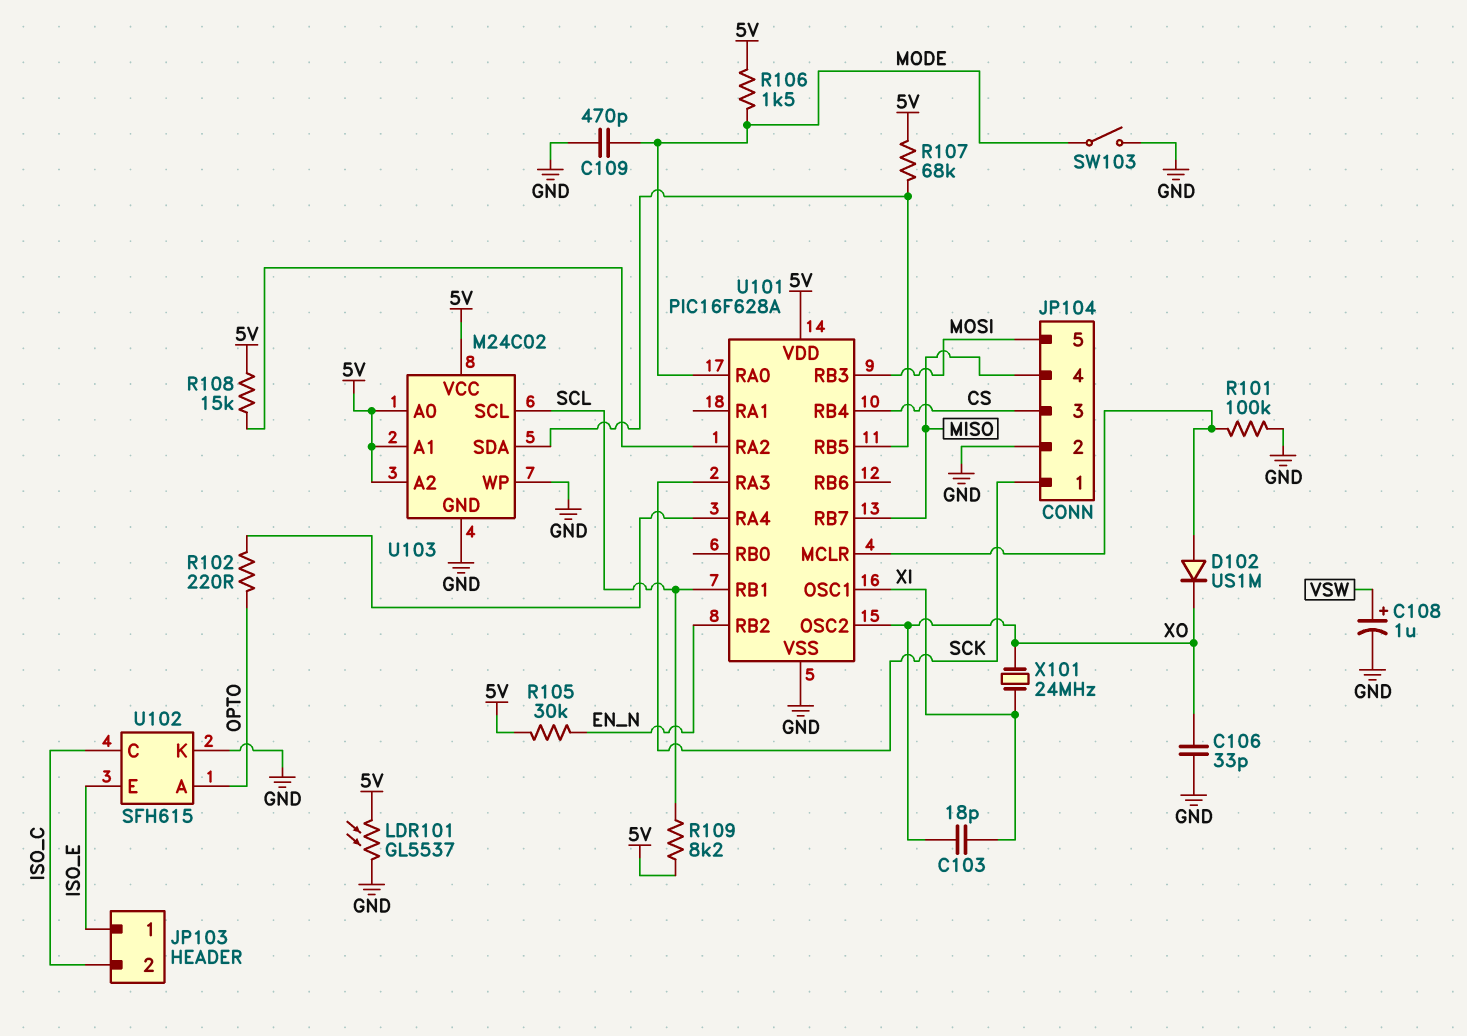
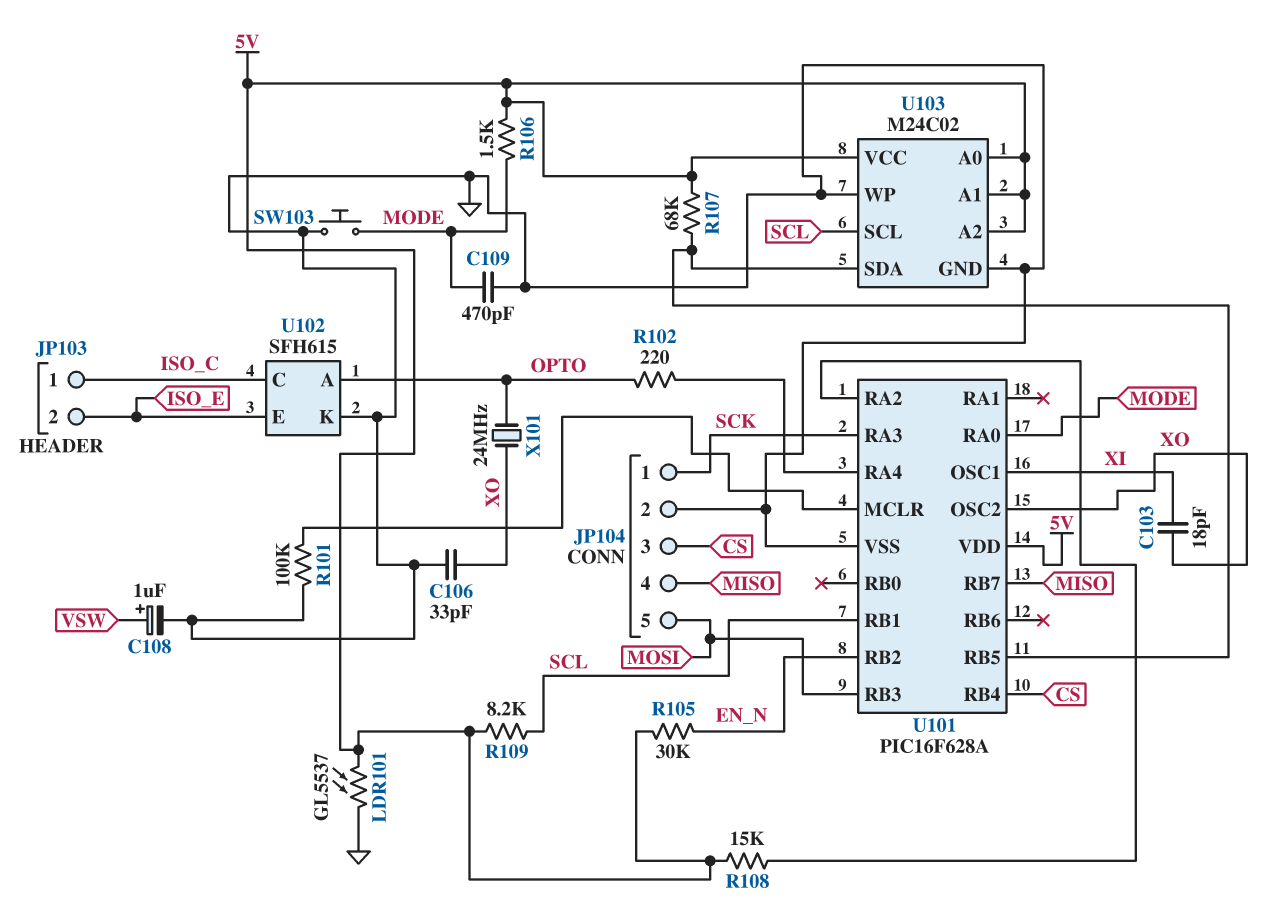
D102: diode US1M (A U101/MCLR, K XO) -> none
JP103 pin 1: ISO_E -> ISO_C
JP103 pin 2: ISO_C -> ISO_E
SW103: switch (GND, MODE) -> button (GND, MODE)
X101: 24MHz (XI, XO) -> 24MHz (OPTO, XO)

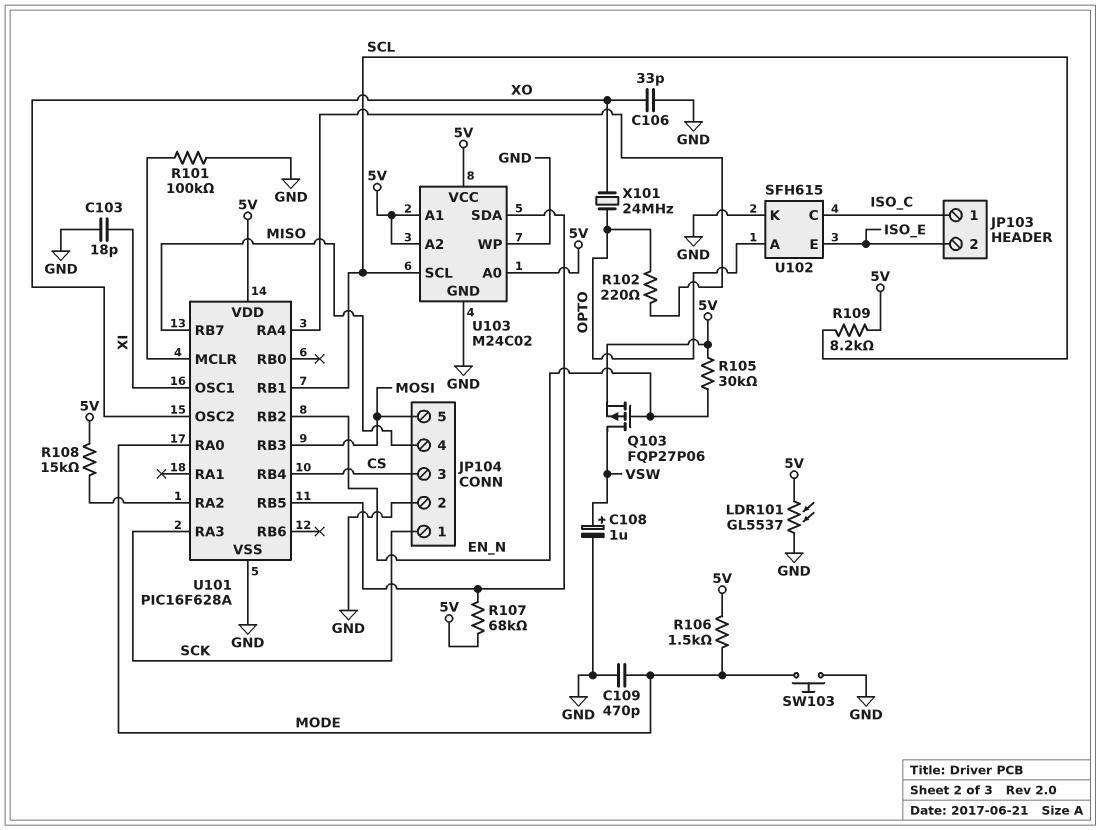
C103: 18pF (XI, XO) -> 18pF (GND, XI)
Q103: none -> PMOS FQP27P06 (G EN_N, D VSW, S 5V)

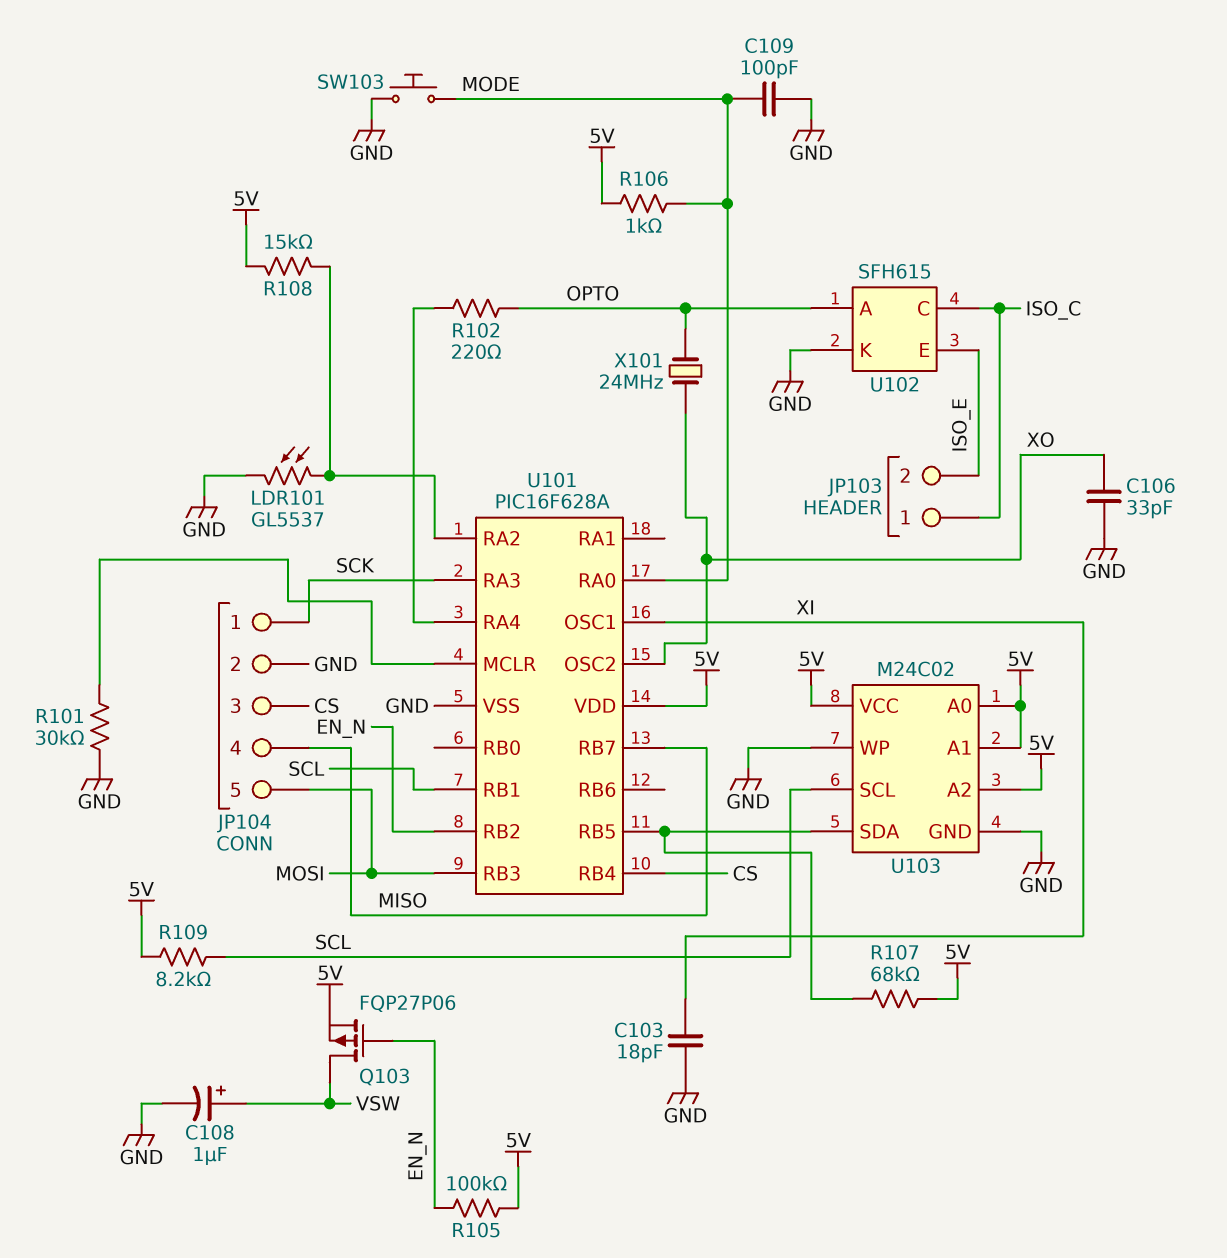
C109: 470pF (GND, MODE) -> 100pF (GND, MODE)
LDR101: GL5537 (5V, GND) -> GL5537 (GND, U101/RA2)
R101: 100k (GND, U101/MCLR) -> 30k (GND, U101/MCLR)
R105: 30k (5V, EN_N) -> 100k (5V, EN_N)
R106: 1.5k (5V, MODE) -> 1k (5V, MODE)

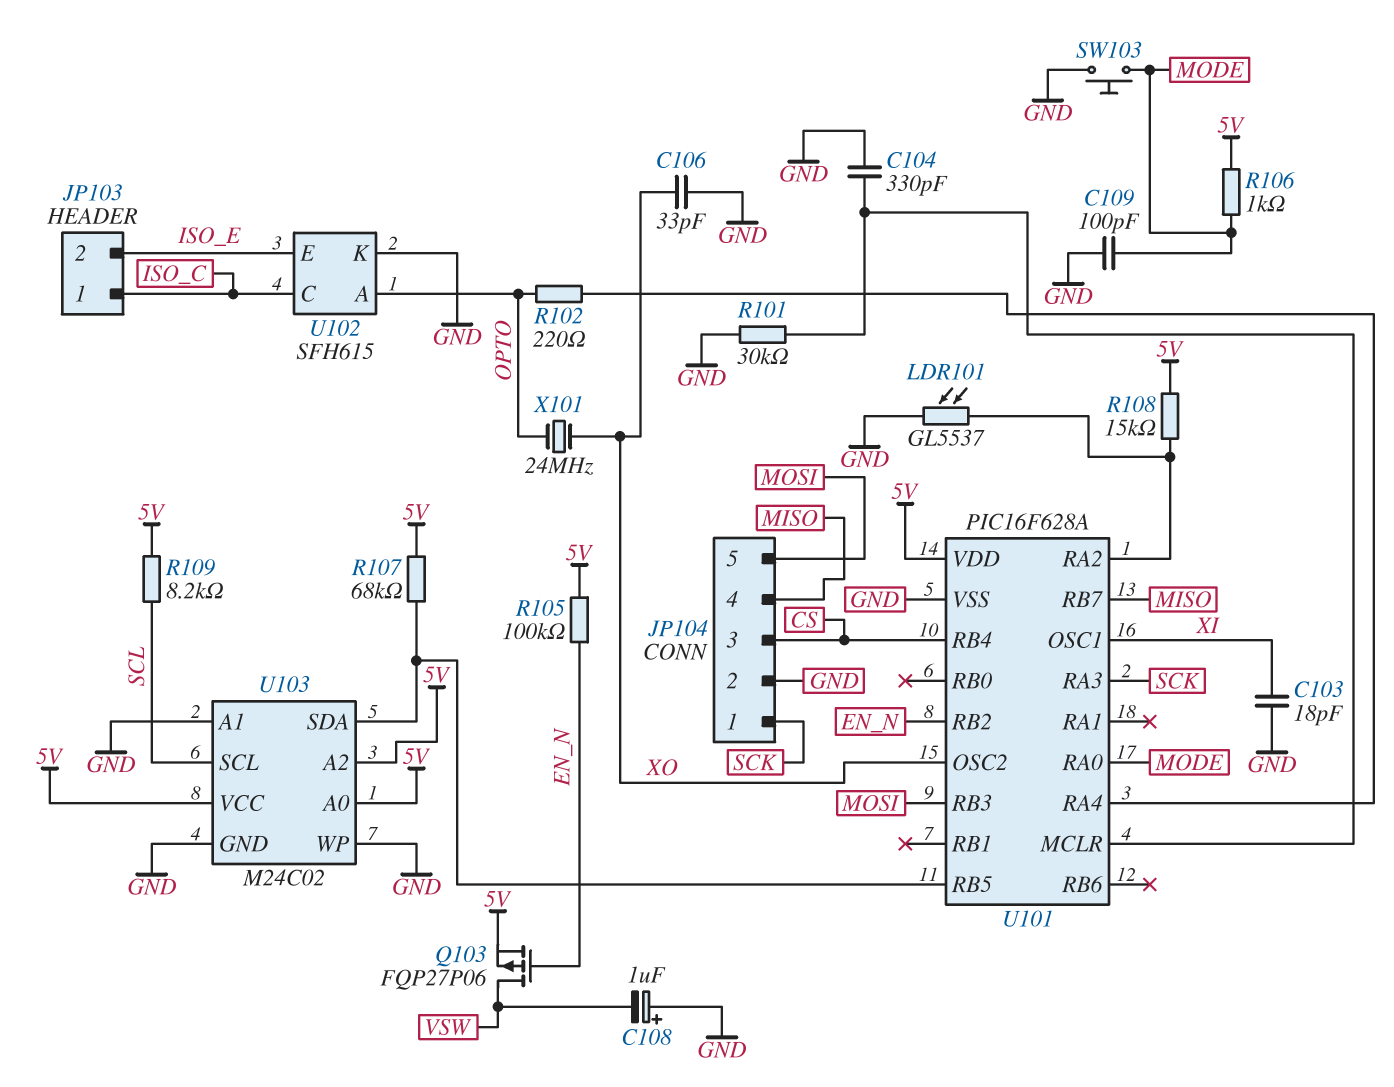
C104: none -> 330pF (GND, U101/MCLR)
C108: 1uF (plus VSW, minus GND) -> 1uF (plus GND, minus VSW)
U101 pin RB1: SCL -> none
U103 pin A1: 5V -> GND

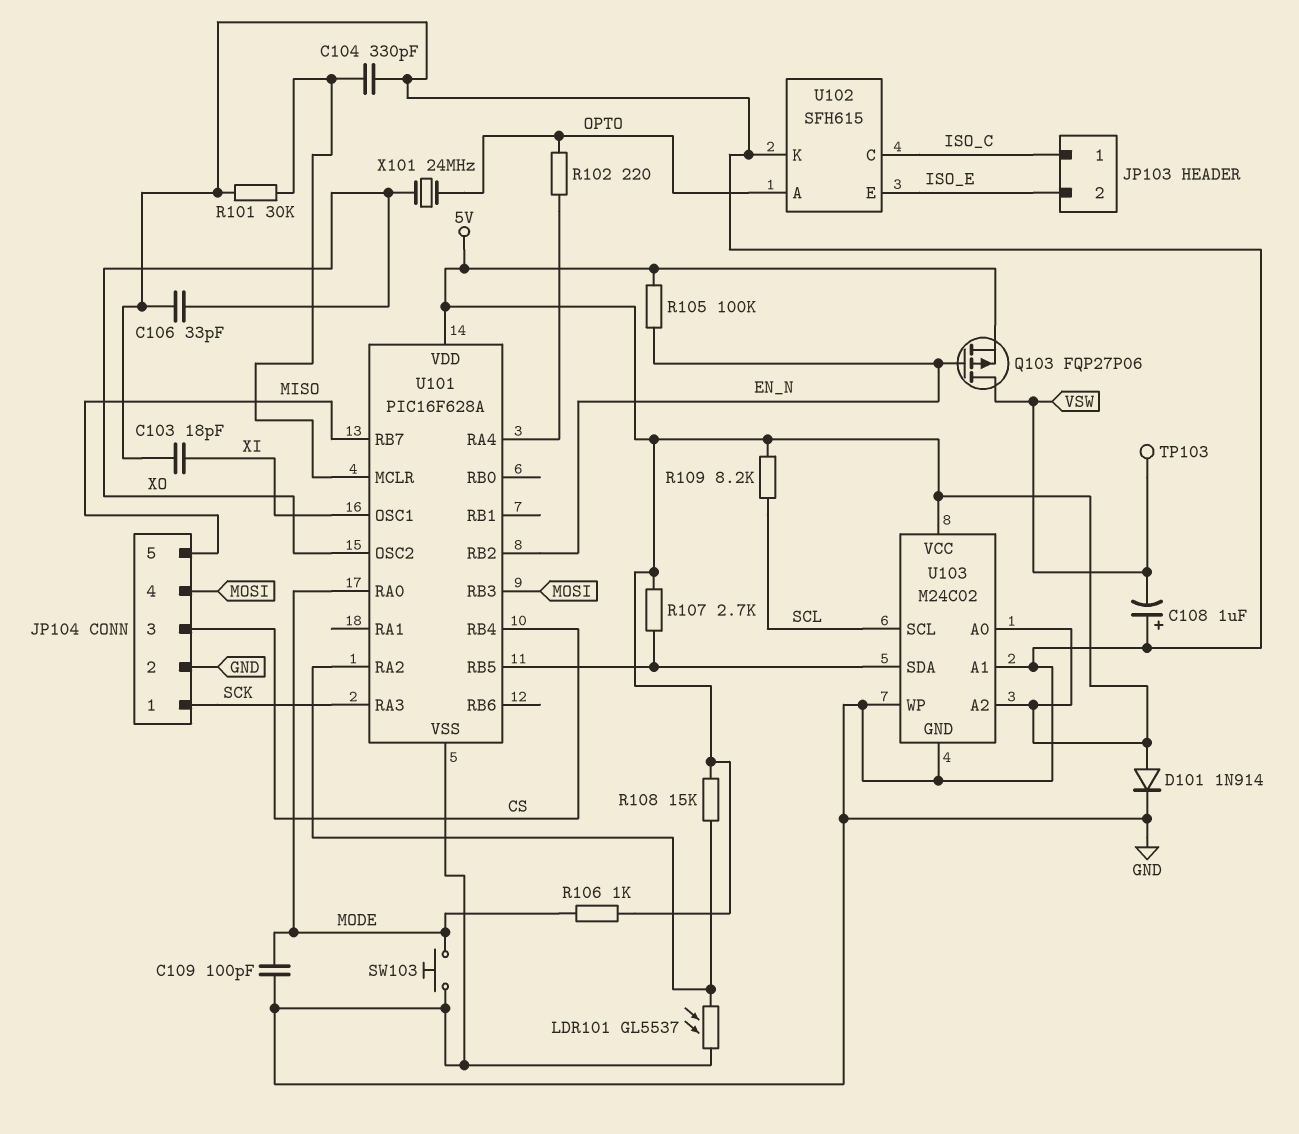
D101: none -> diode 1N914 (A 5V, K GND)
JP104 pin 4: MISO -> MOSI
JP104 pin 5: MOSI -> MISO
R107: 68k (5V, U101/RB5) -> 2.7k (5V, U101/RB5)
TP103: none -> test point (VSW)

